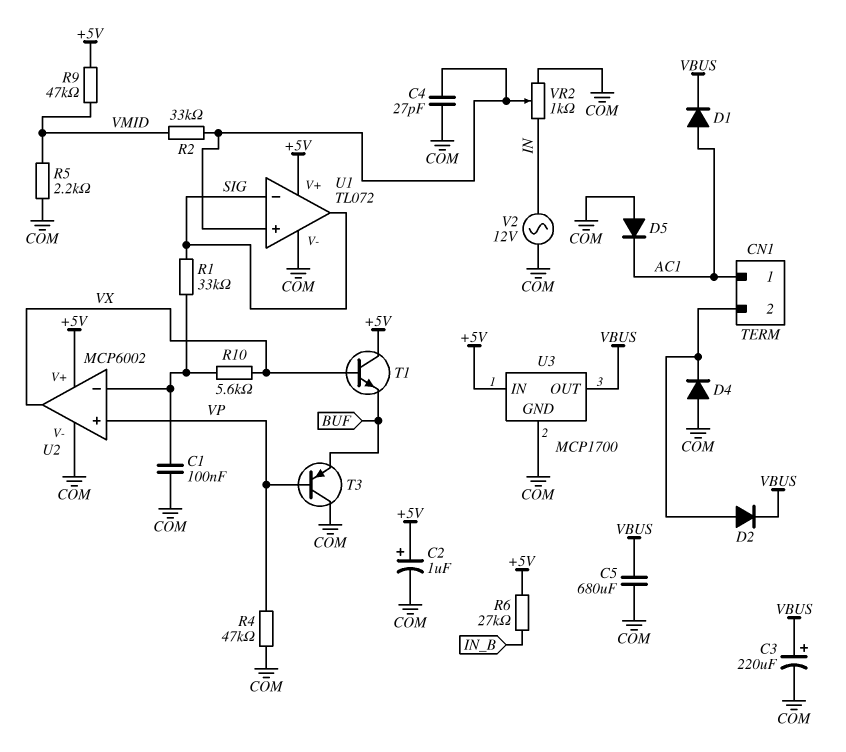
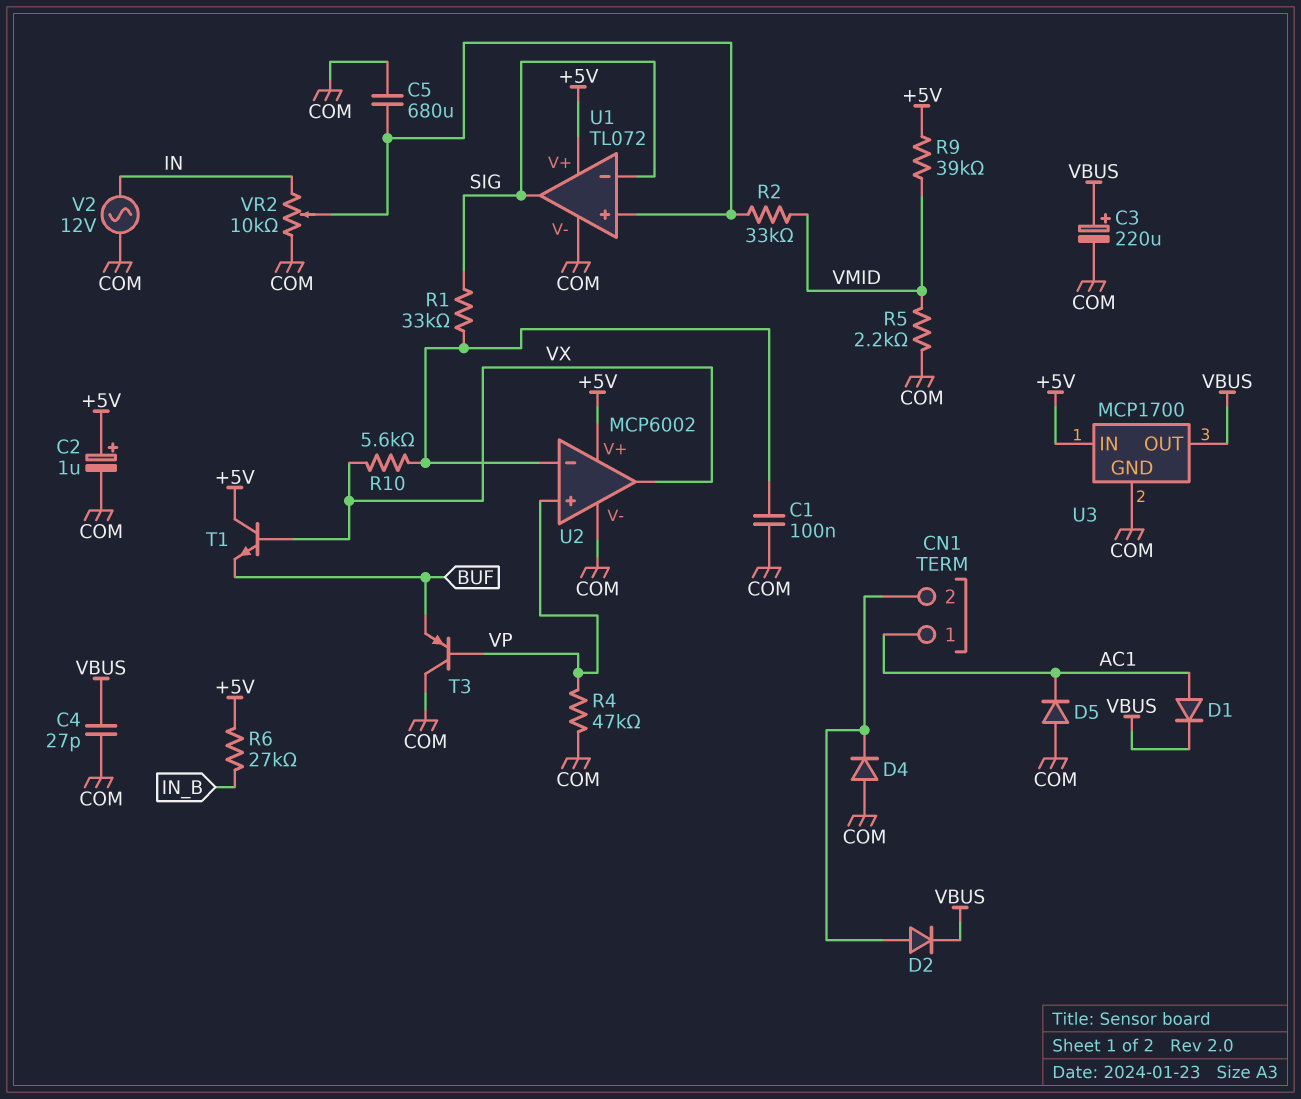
C4: 27pF (COM, U1/in+) -> 27pF (COM, VBUS)
C5: 680uF (COM, VBUS) -> 680uF (COM, U1/in+)
R9: 47k (+5V, VMID) -> 39k (+5V, VMID)
VR2: 1k (COM, IN, wiper U1/in+) -> 10k (COM, IN, wiper U1/in+)

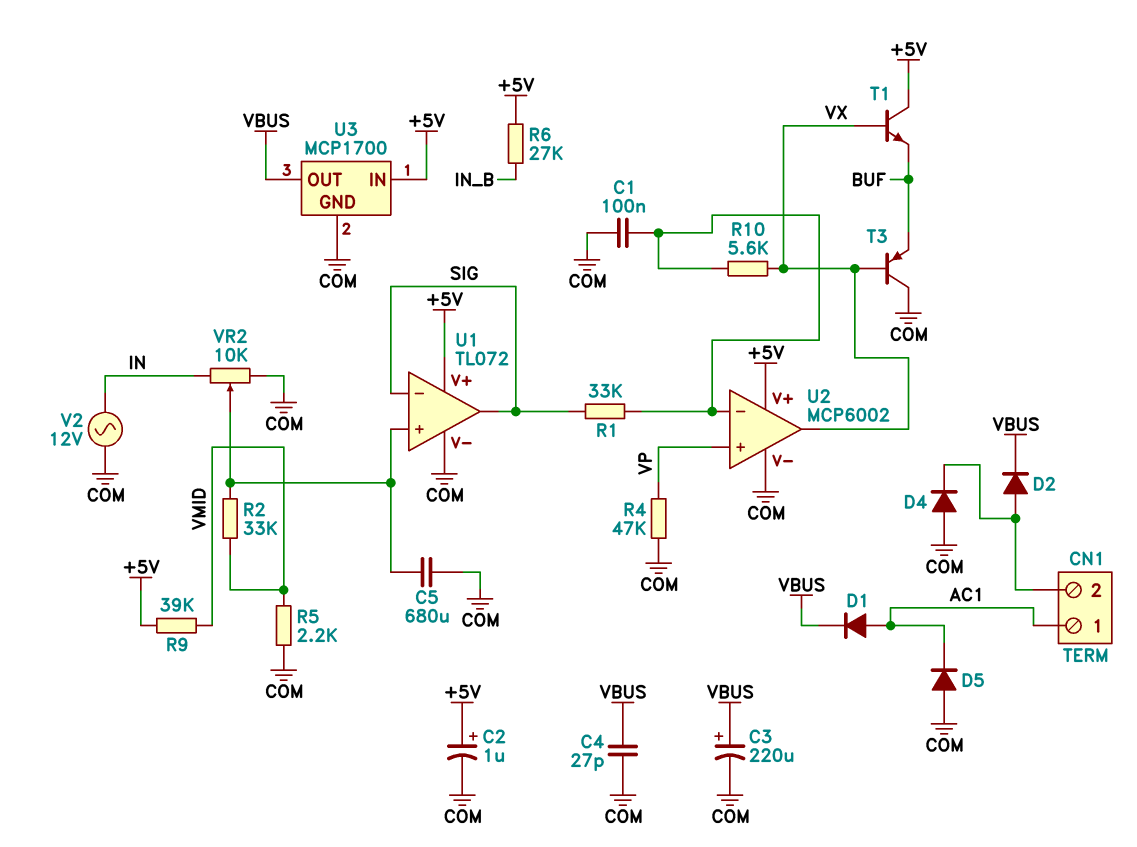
T3: PNP (B VP, C COM, E BUF) -> PNP (B VX, C COM, E BUF)

